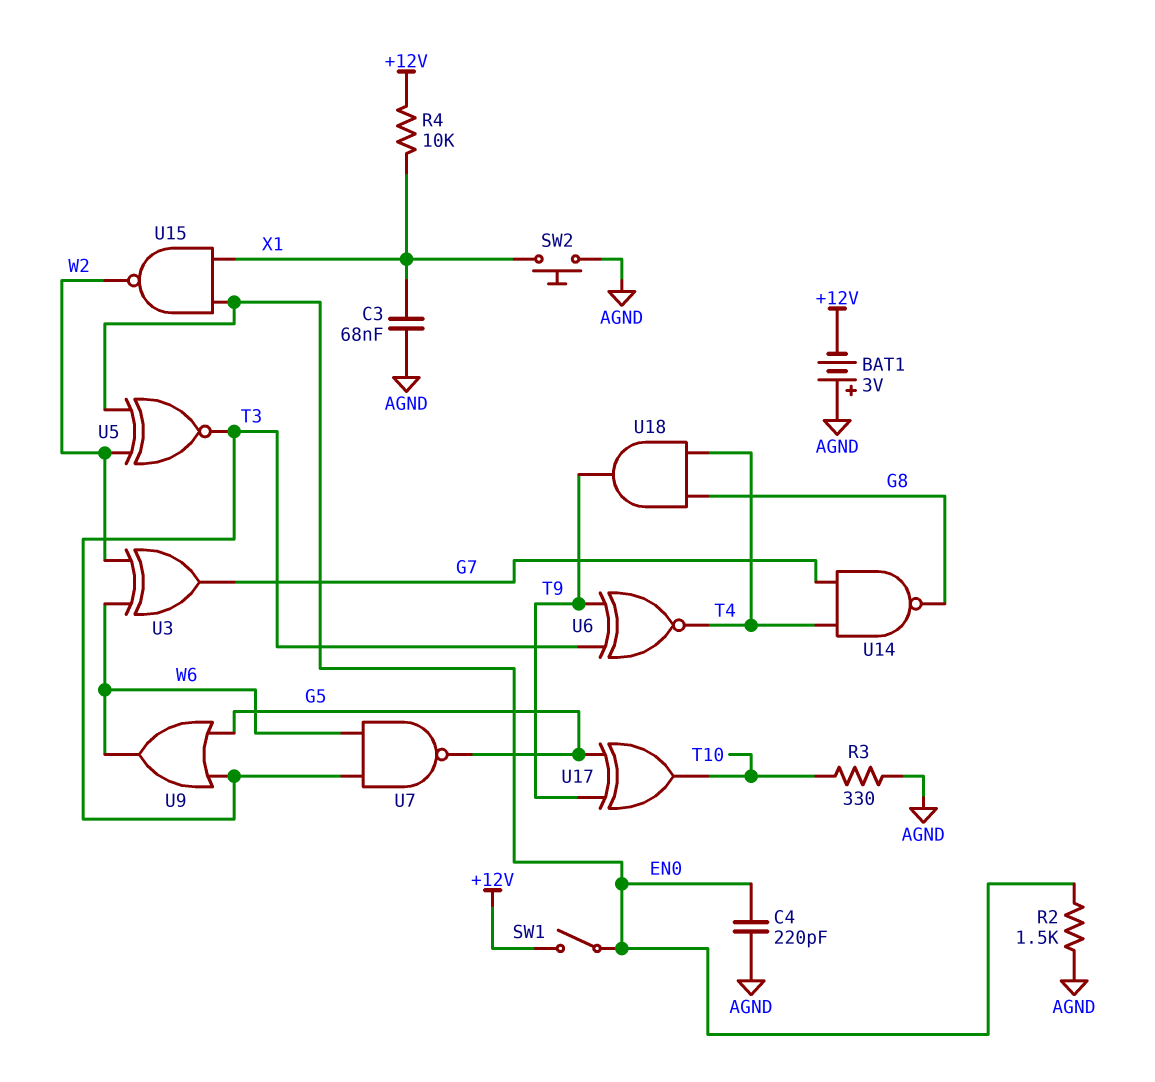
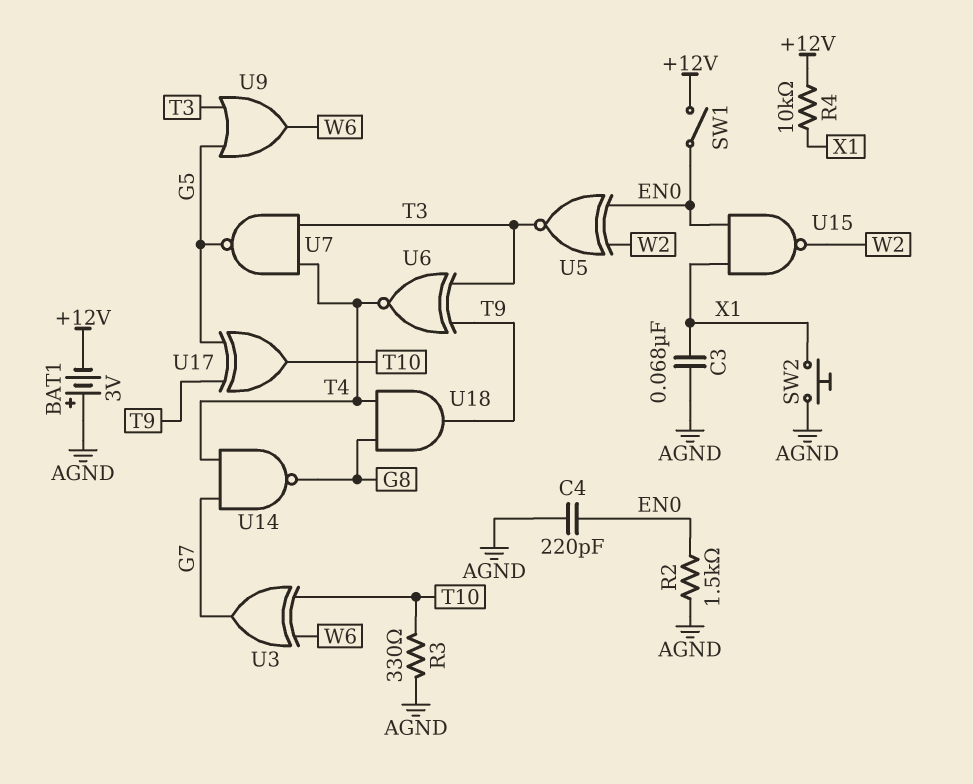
U3: XOR (in W2, in W6, out G7) -> XOR (in T10, in W6, out G7)
U7: NAND (in T3, in W6, out G5) -> NAND (in T3, in T4, out G5)

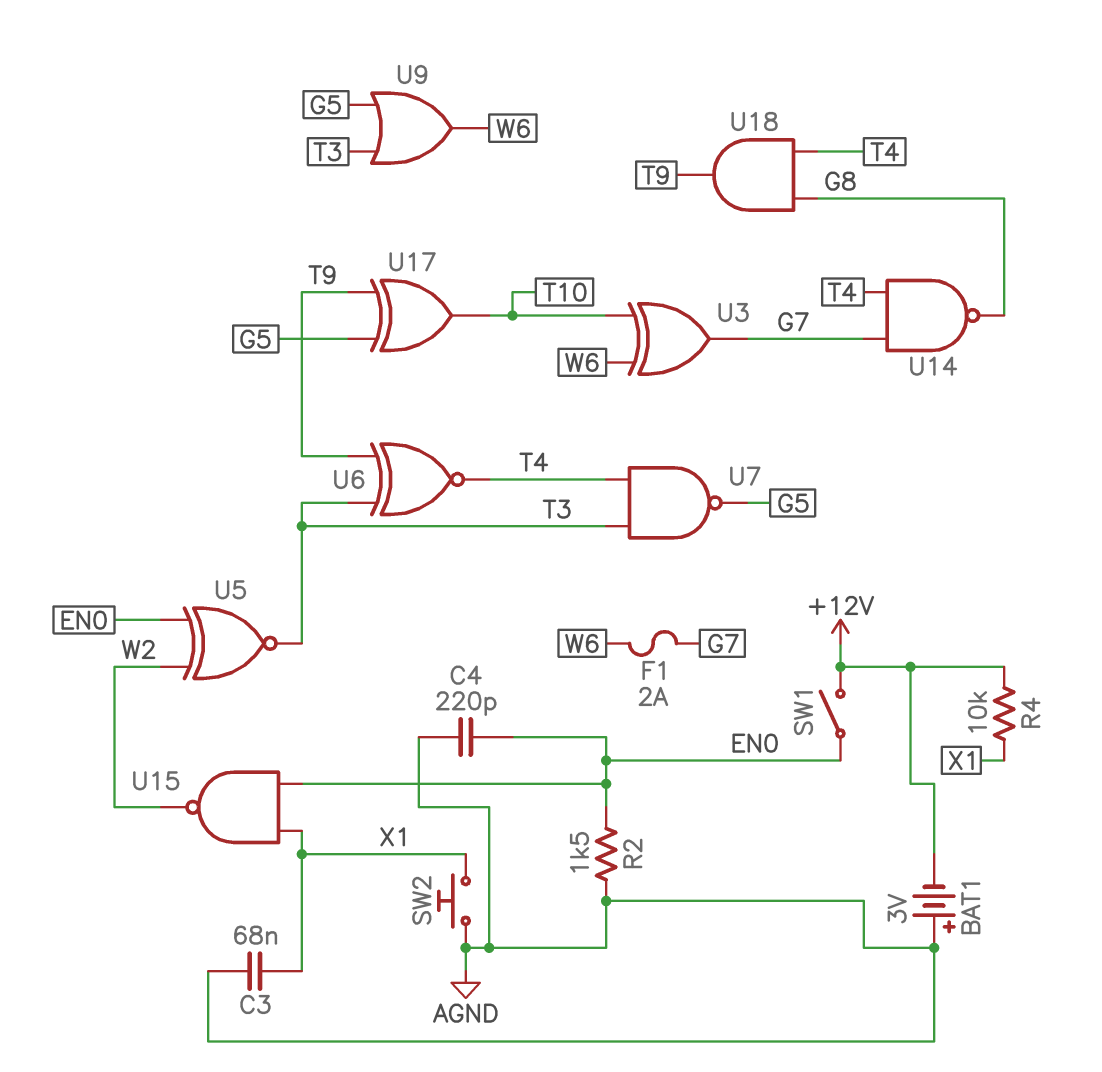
F1: none -> 2A (G7, W6)
R3: 330 (AGND, T10) -> none

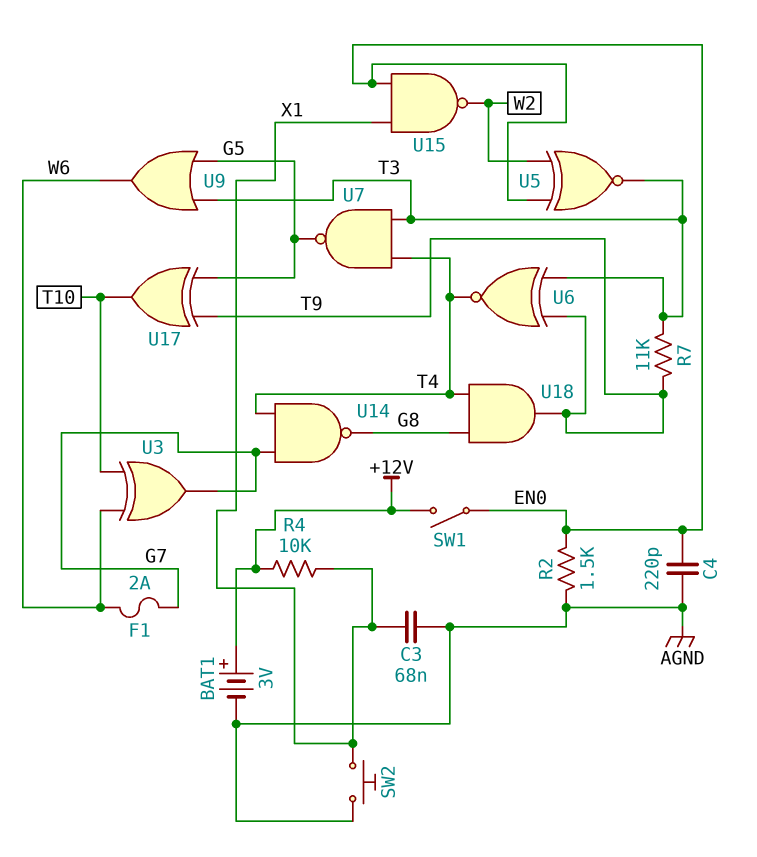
BAT1: 3V (plus AGND, minus +12V) -> 3V (plus +12V, minus AGND)
R7: none -> 11k (T3, T9)

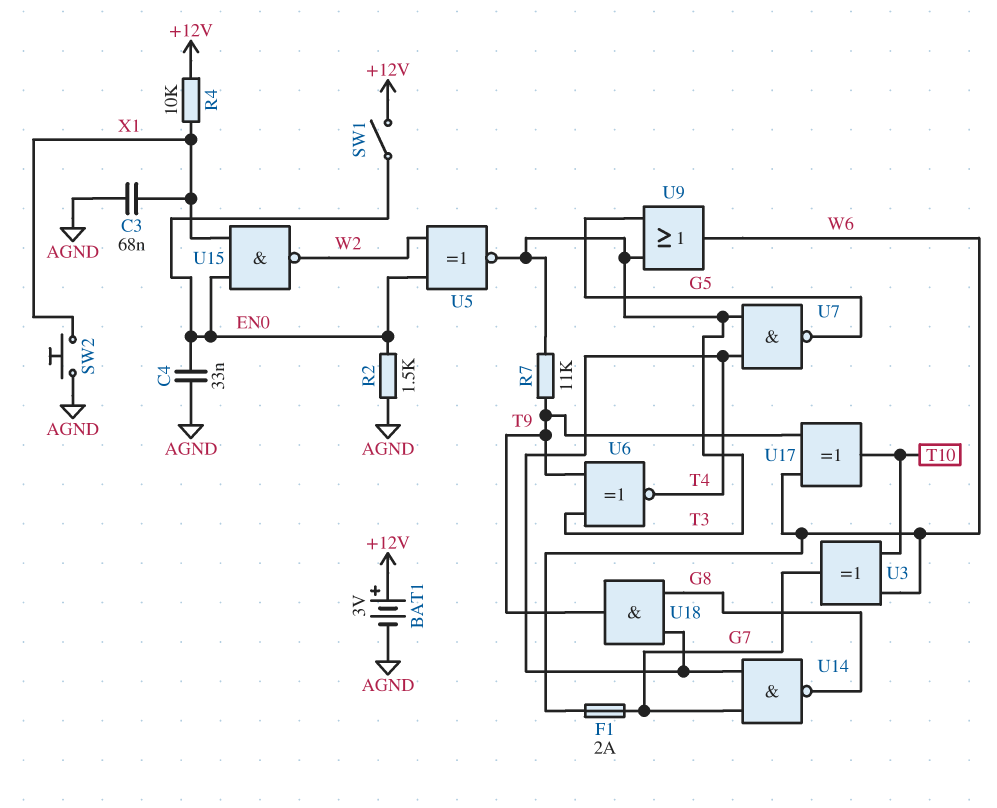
C4: 220pF (AGND, EN0) -> 33nF (AGND, EN0)
U17: XOR (in G5, in T9, out T10) -> XOR (in T9, in W6, out T10)

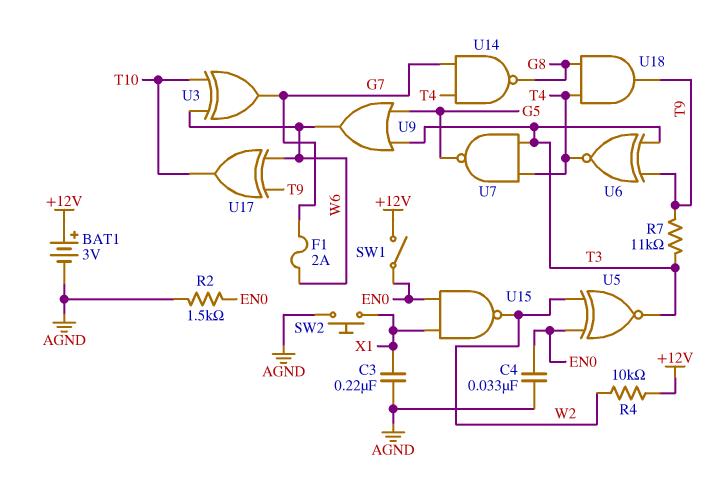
C3: 68nF (AGND, X1) -> 220nF (AGND, X1)
R4: 10k (+12V, X1) -> 10k (+12V, W2)

